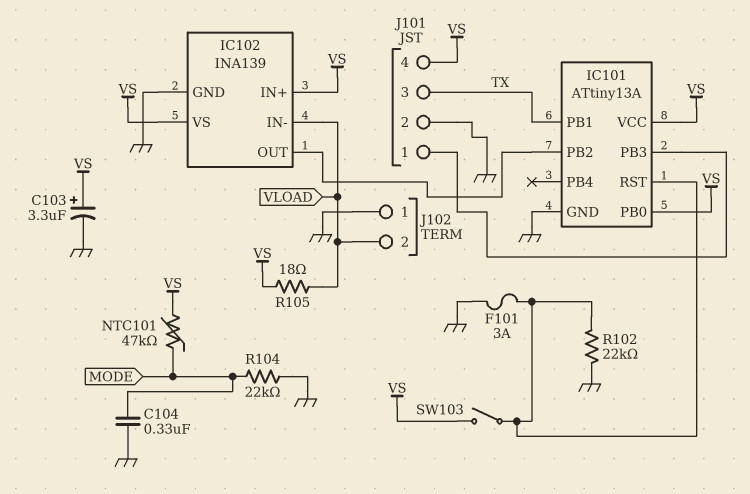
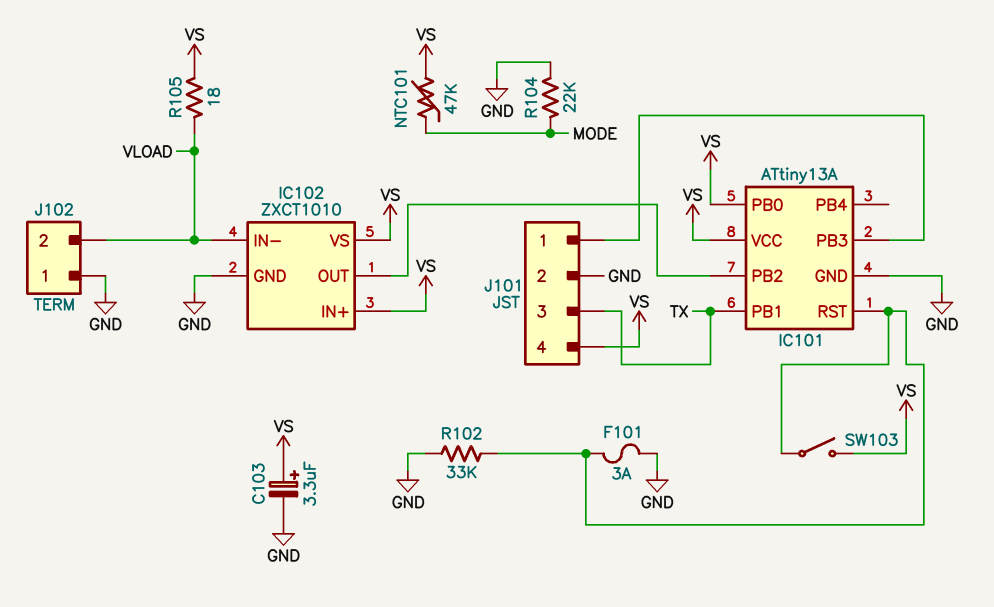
C104: 330nF (GND, MODE) -> none
IC102: INA139 -> ZXCT1010
R102: 22k (GND, IC101/RST) -> 33k (GND, IC101/RST)

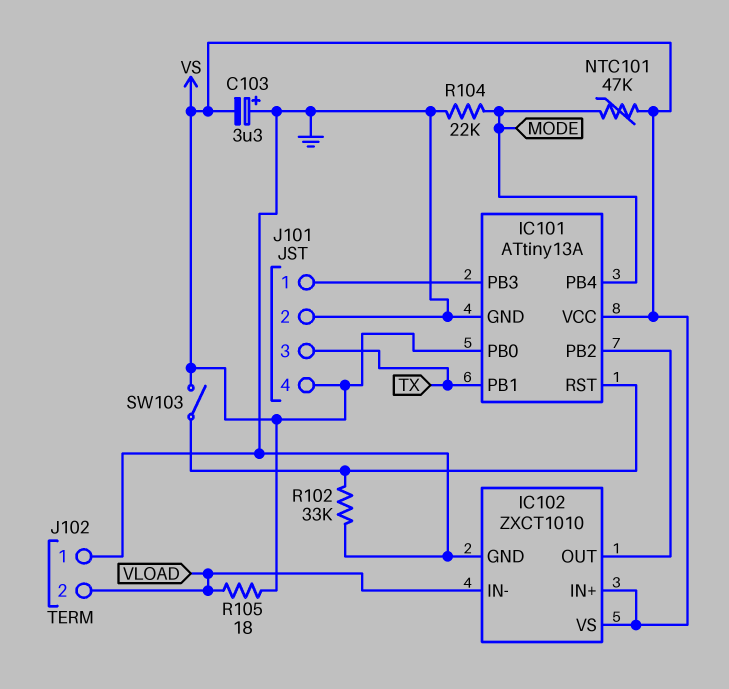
C103: 3.3uF (plus VS, minus GND) -> 3.3uF (plus GND, minus VS)
F101: 3A (GND, IC101/RST) -> none
IC101 pin PB4: none -> MODE

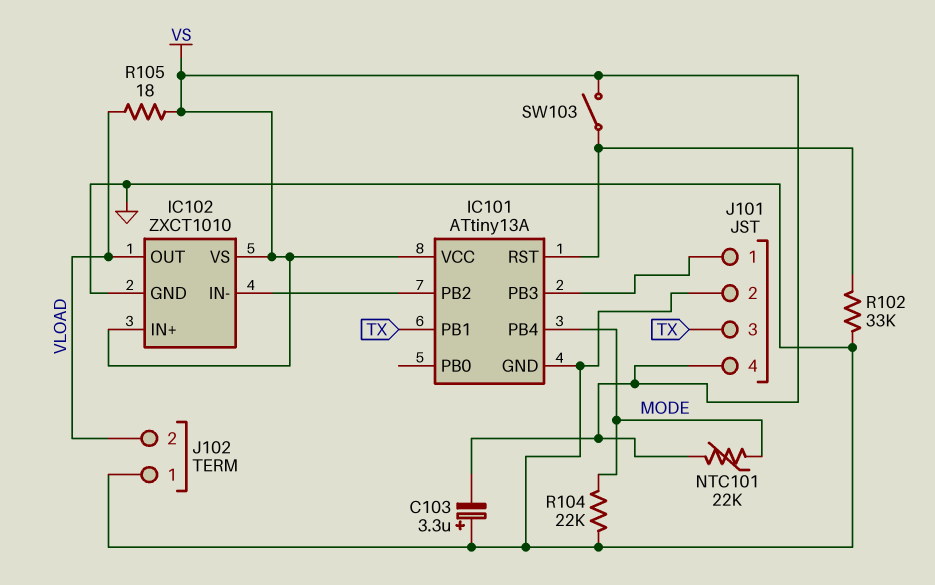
IC101 pin PB0: VS -> none
IC102 pin IN-: VLOAD -> IC101/PB2
IC102 pin OUT: IC101/PB2 -> VLOAD
NTC101: 47k (MODE, VS) -> 22k (MODE, VS)

